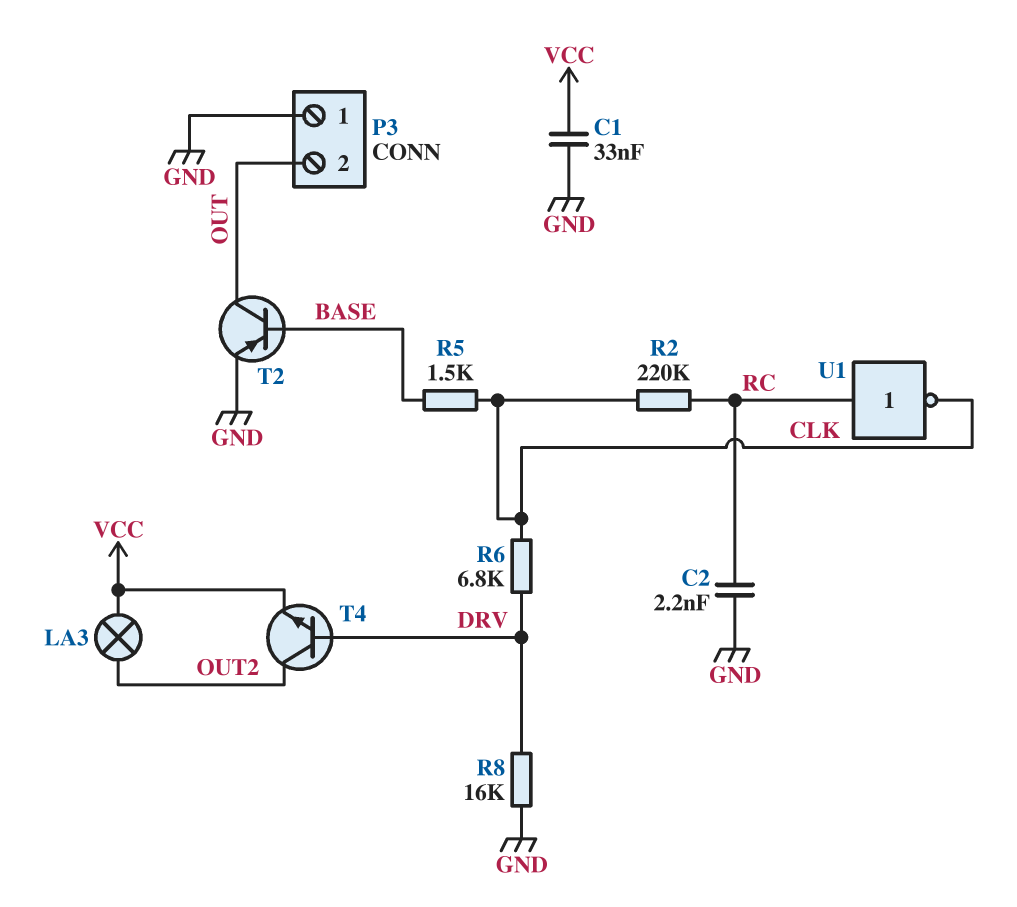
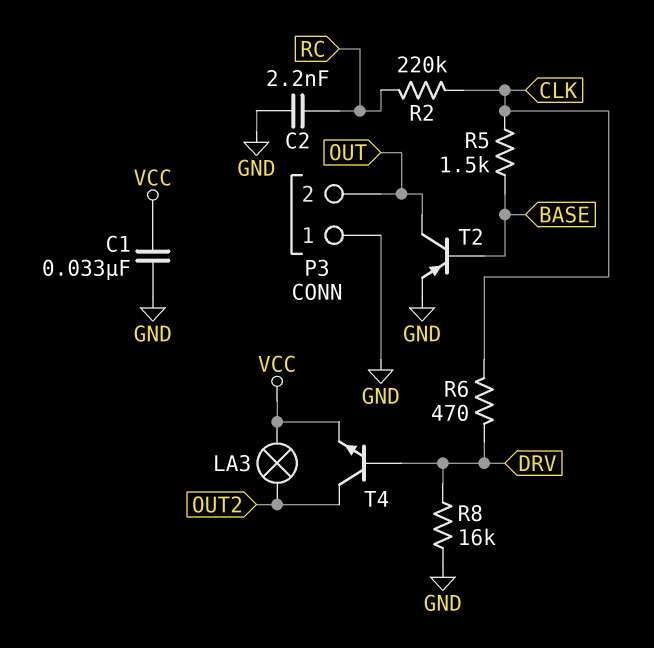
R6: 6.8k (CLK, DRV) -> 470 (CLK, DRV)
U1: NOT (in RC, out CLK) -> none

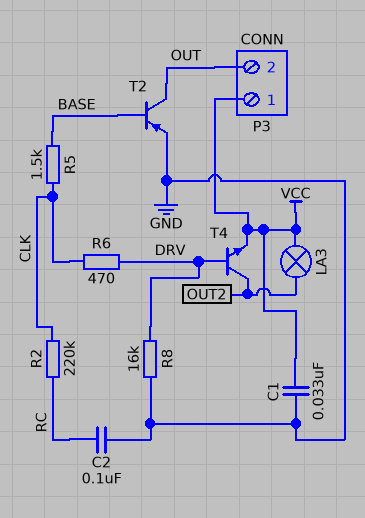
C2: 2.2nF (GND, RC) -> 100nF (GND, RC)
P3 pin 1: GND -> VCC

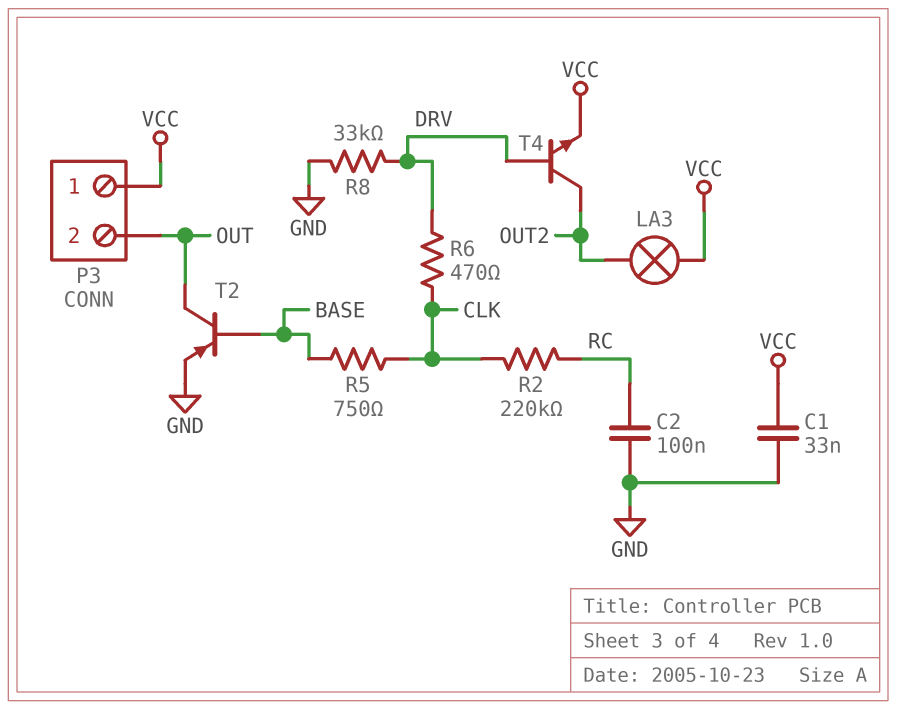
R5: 1.5k (BASE, CLK) -> 750 (BASE, CLK)
R8: 16k (DRV, GND) -> 33k (DRV, GND)

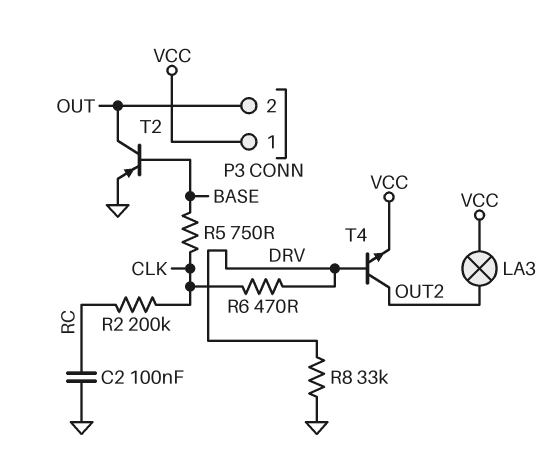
C1: 33nF (GND, VCC) -> none
R2: 220k (CLK, RC) -> 200k (CLK, RC)

